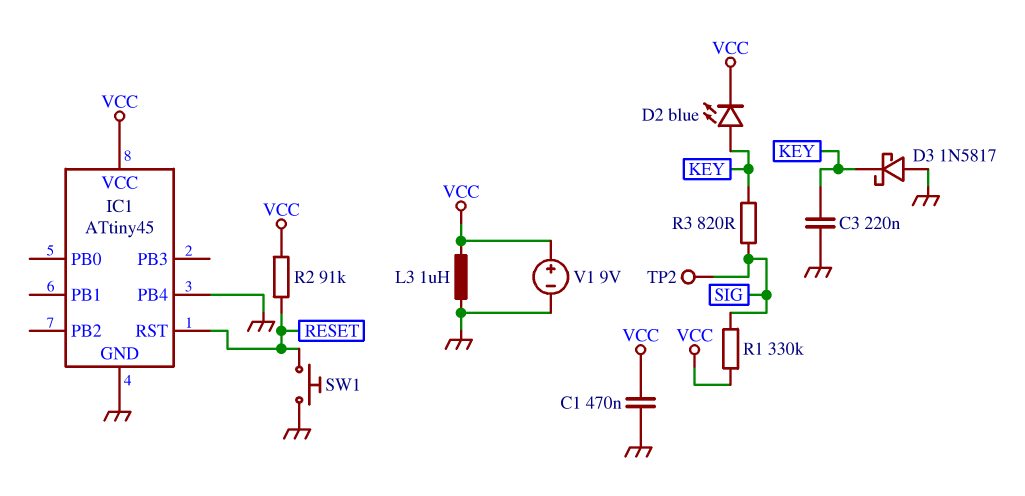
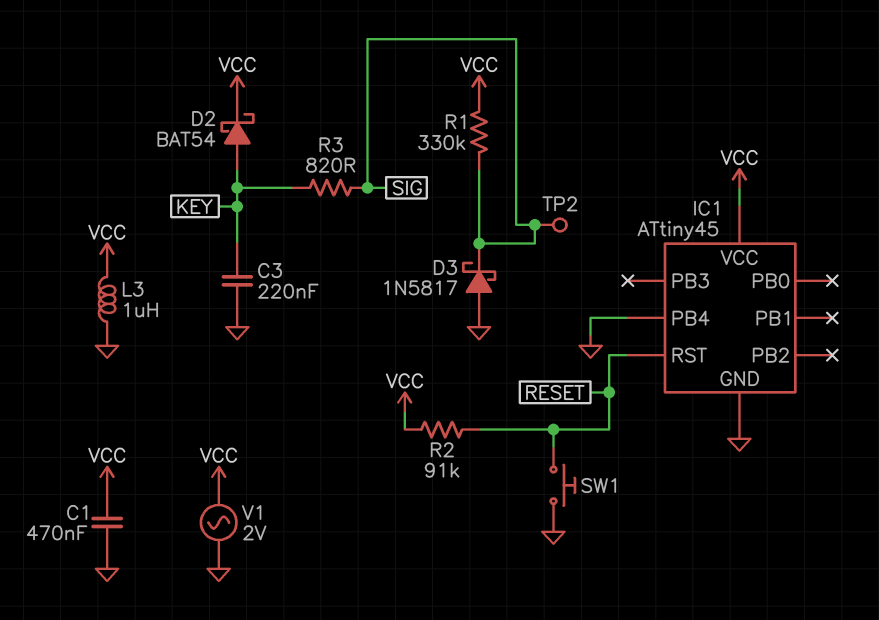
D2: LED blue (A KEY, K VCC) -> schottky BAT54 (A KEY, K VCC)
D3: schottky 1N5817 (A GND, K KEY) -> schottky 1N5817 (A GND, K SIG)
V1: 9V (plus VCC, minus GND) -> AC 2V (GND, VCC)

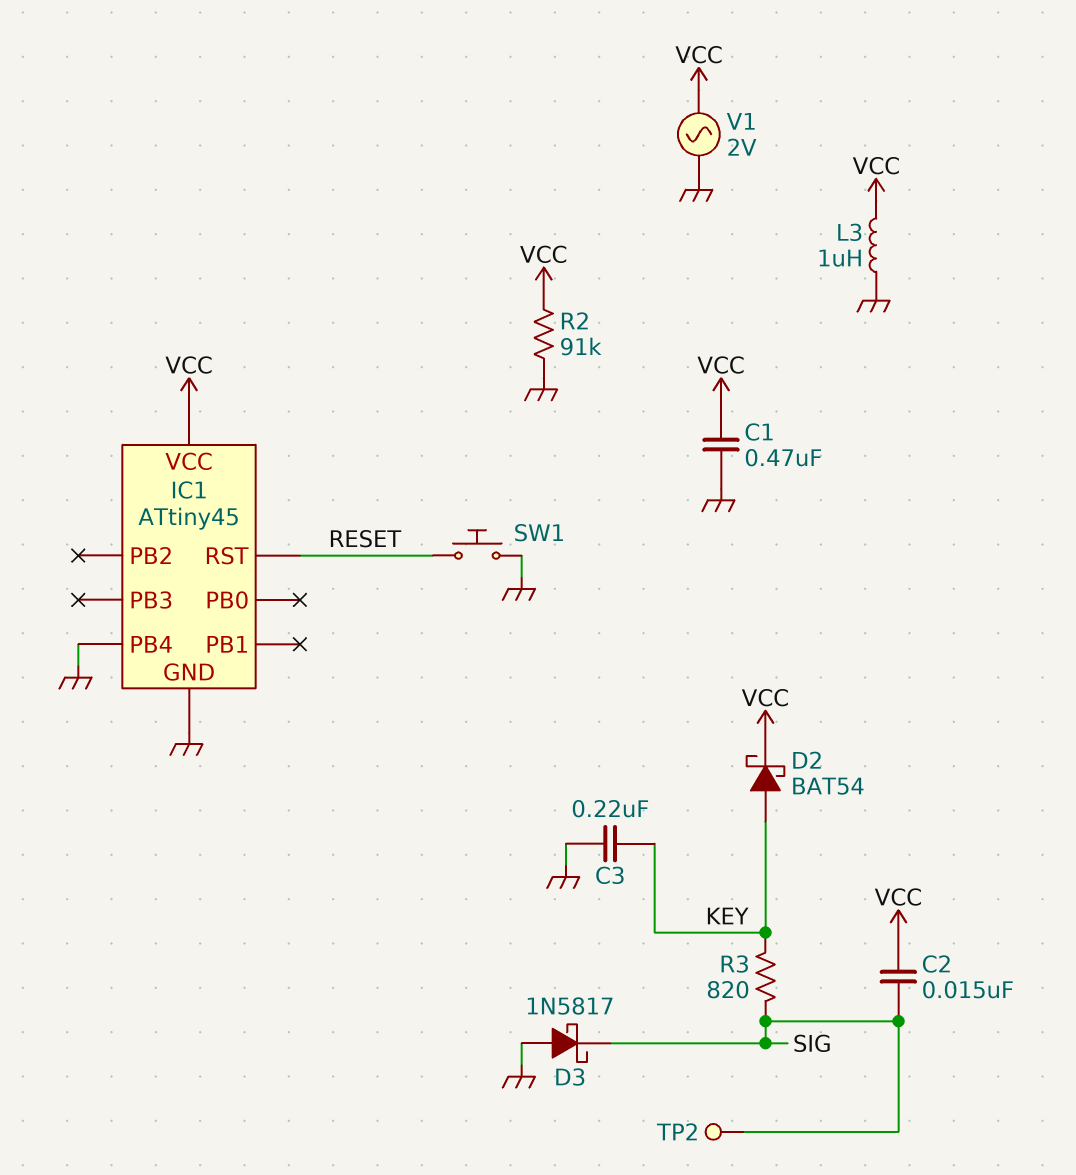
C2: none -> 15nF (SIG, VCC)
R1: 330k (SIG, VCC) -> none
R2: 91k (RESET, VCC) -> 91k (GND, VCC)

